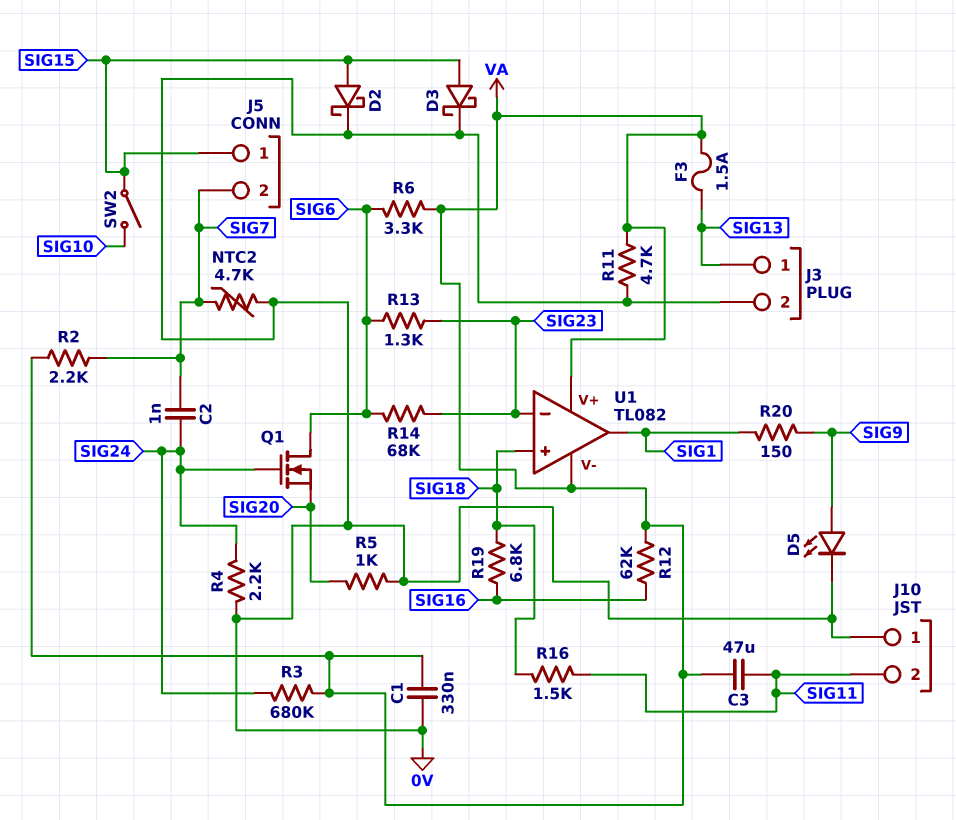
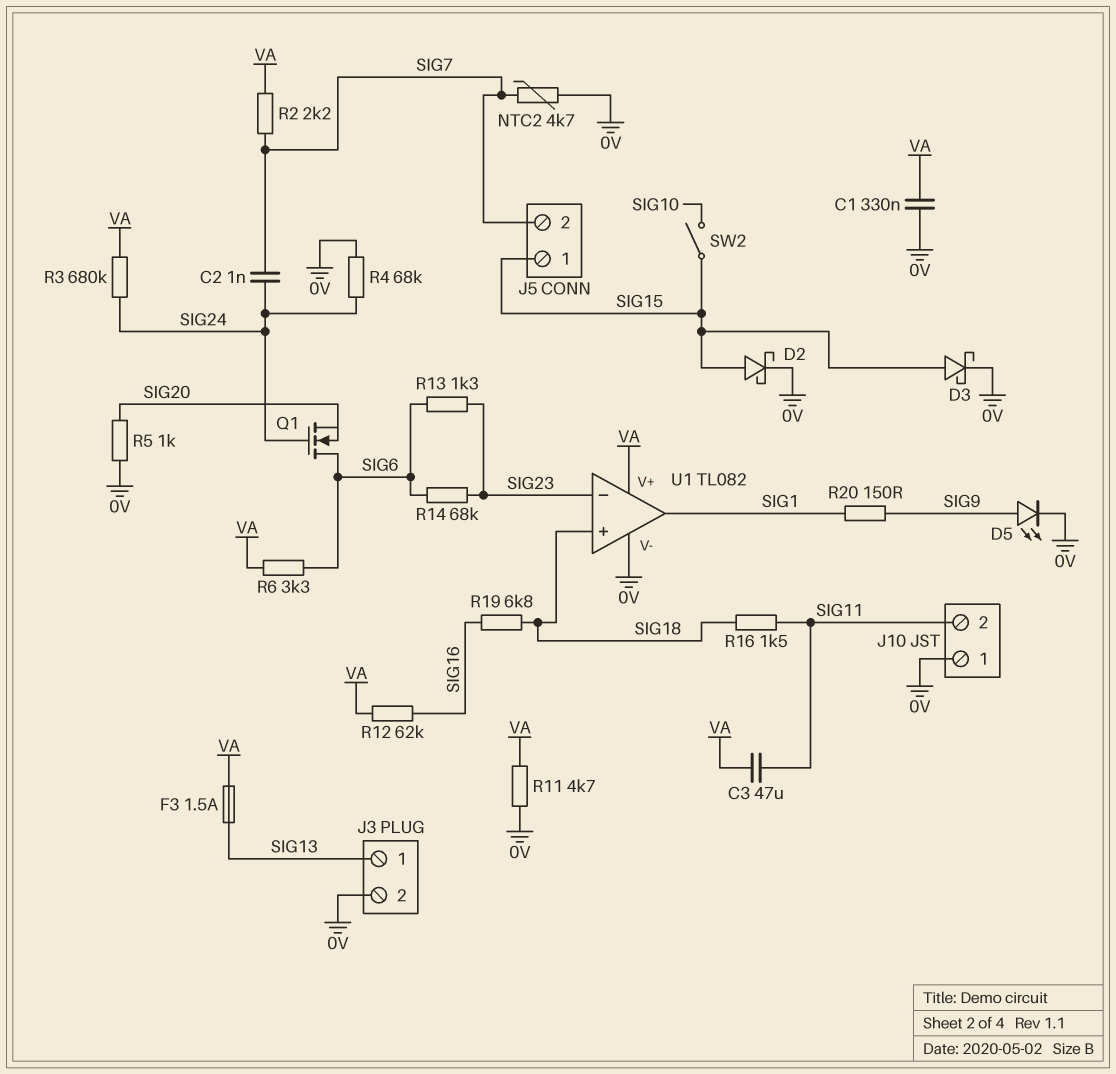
R4: 2.2k (0V, SIG24) -> 68k (0V, SIG24)
U1 pin V-: VA -> 0V

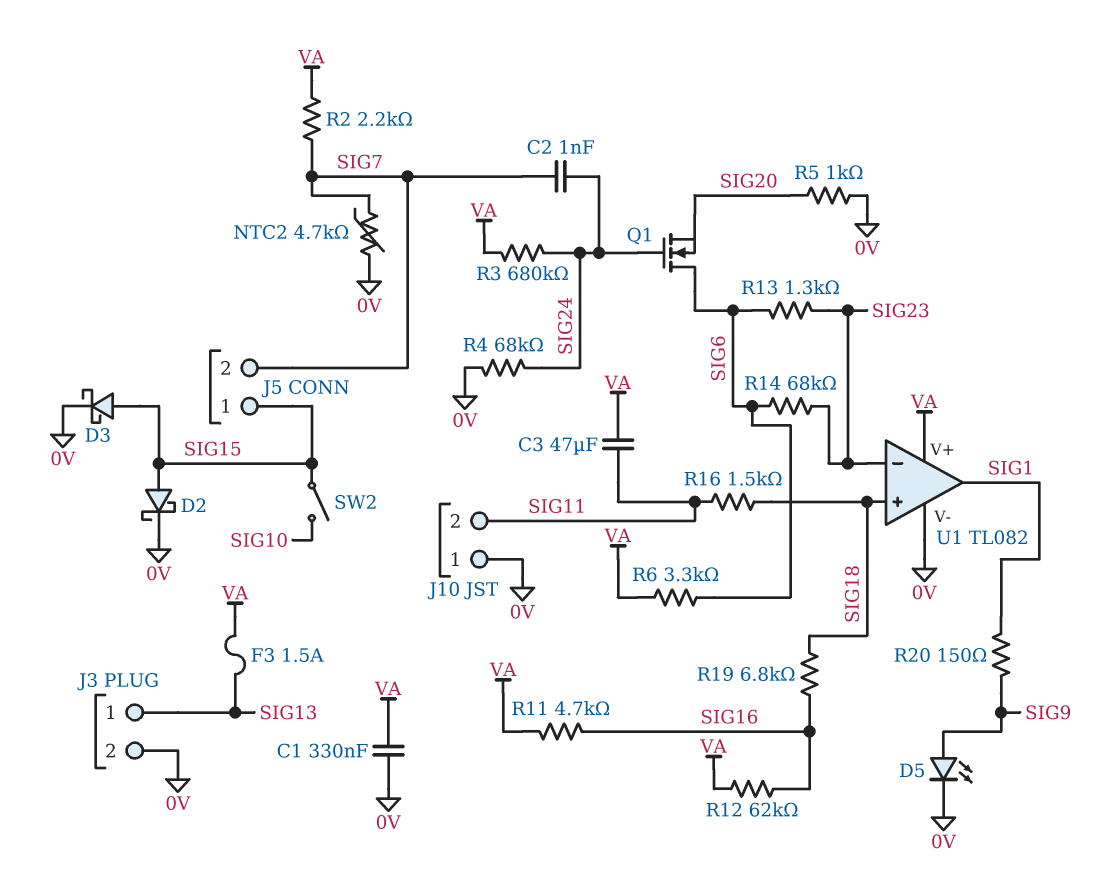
R11: 4.7k (0V, VA) -> 4.7k (SIG16, VA)

